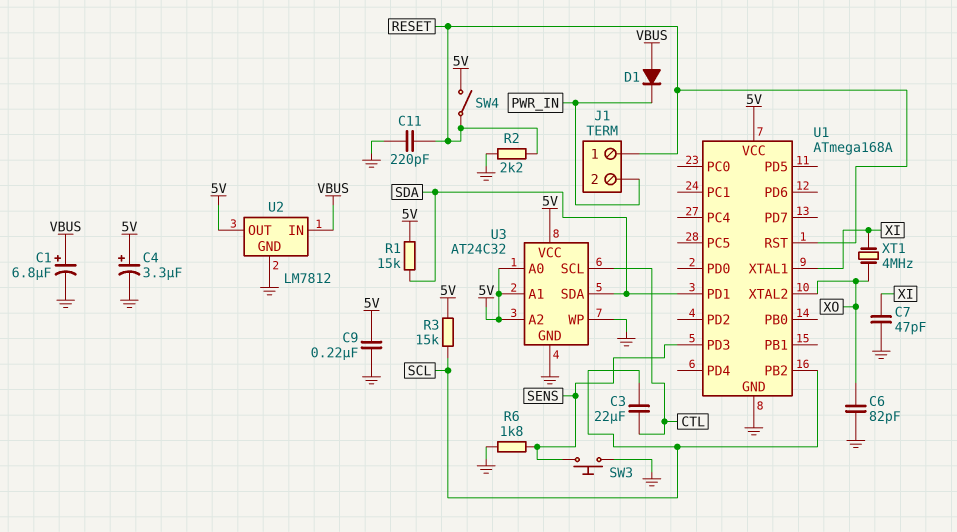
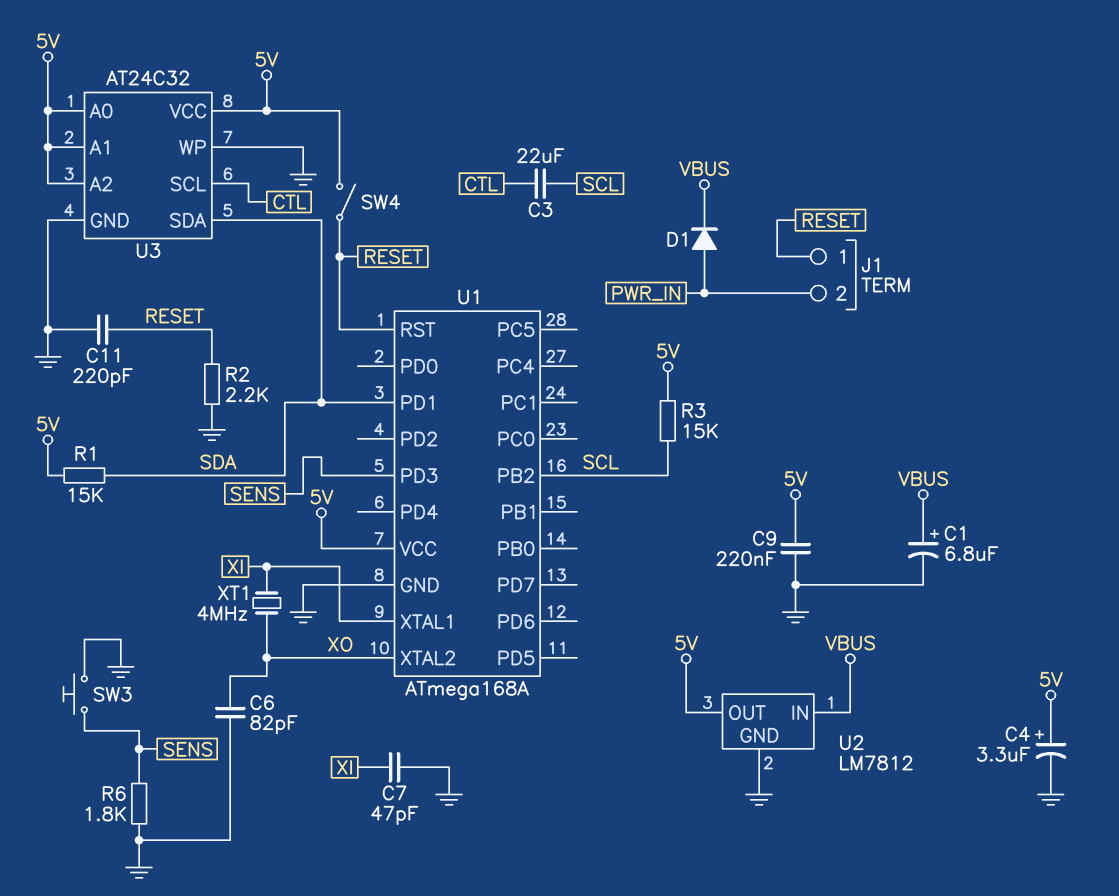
D1: diode (A VBUS, K PWR_IN) -> diode (A PWR_IN, K VBUS)

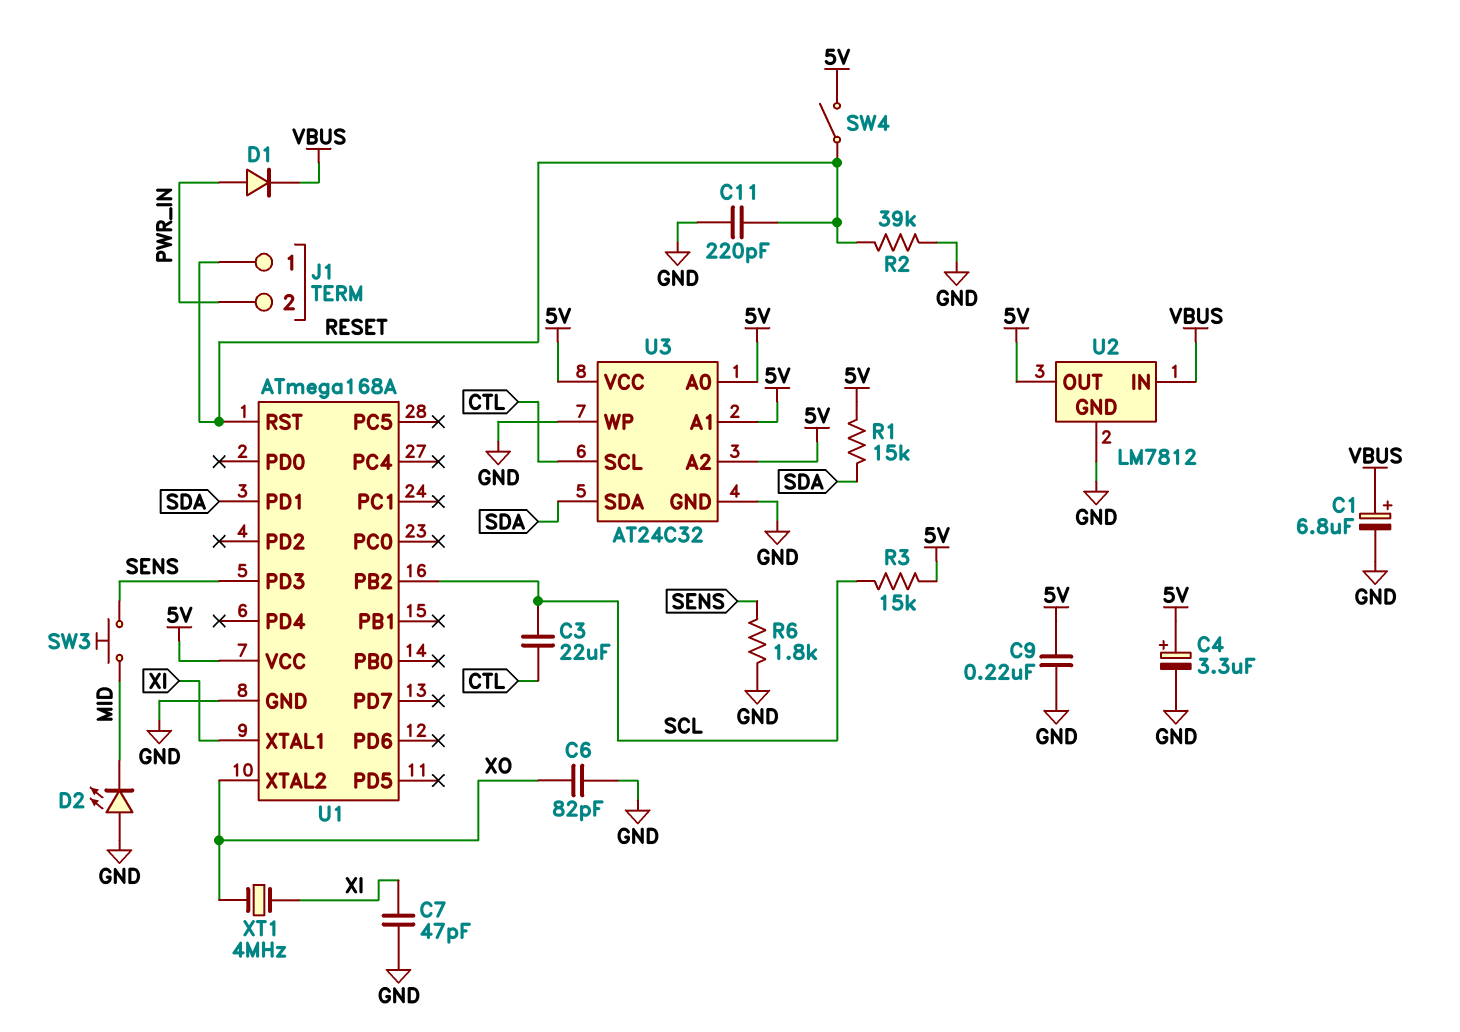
D2: none -> LED (A GND, K MID)
R2: 2.2k (GND, RESET) -> 39k (GND, RESET)
SW3: button (GND, SENS) -> button (MID, SENS)

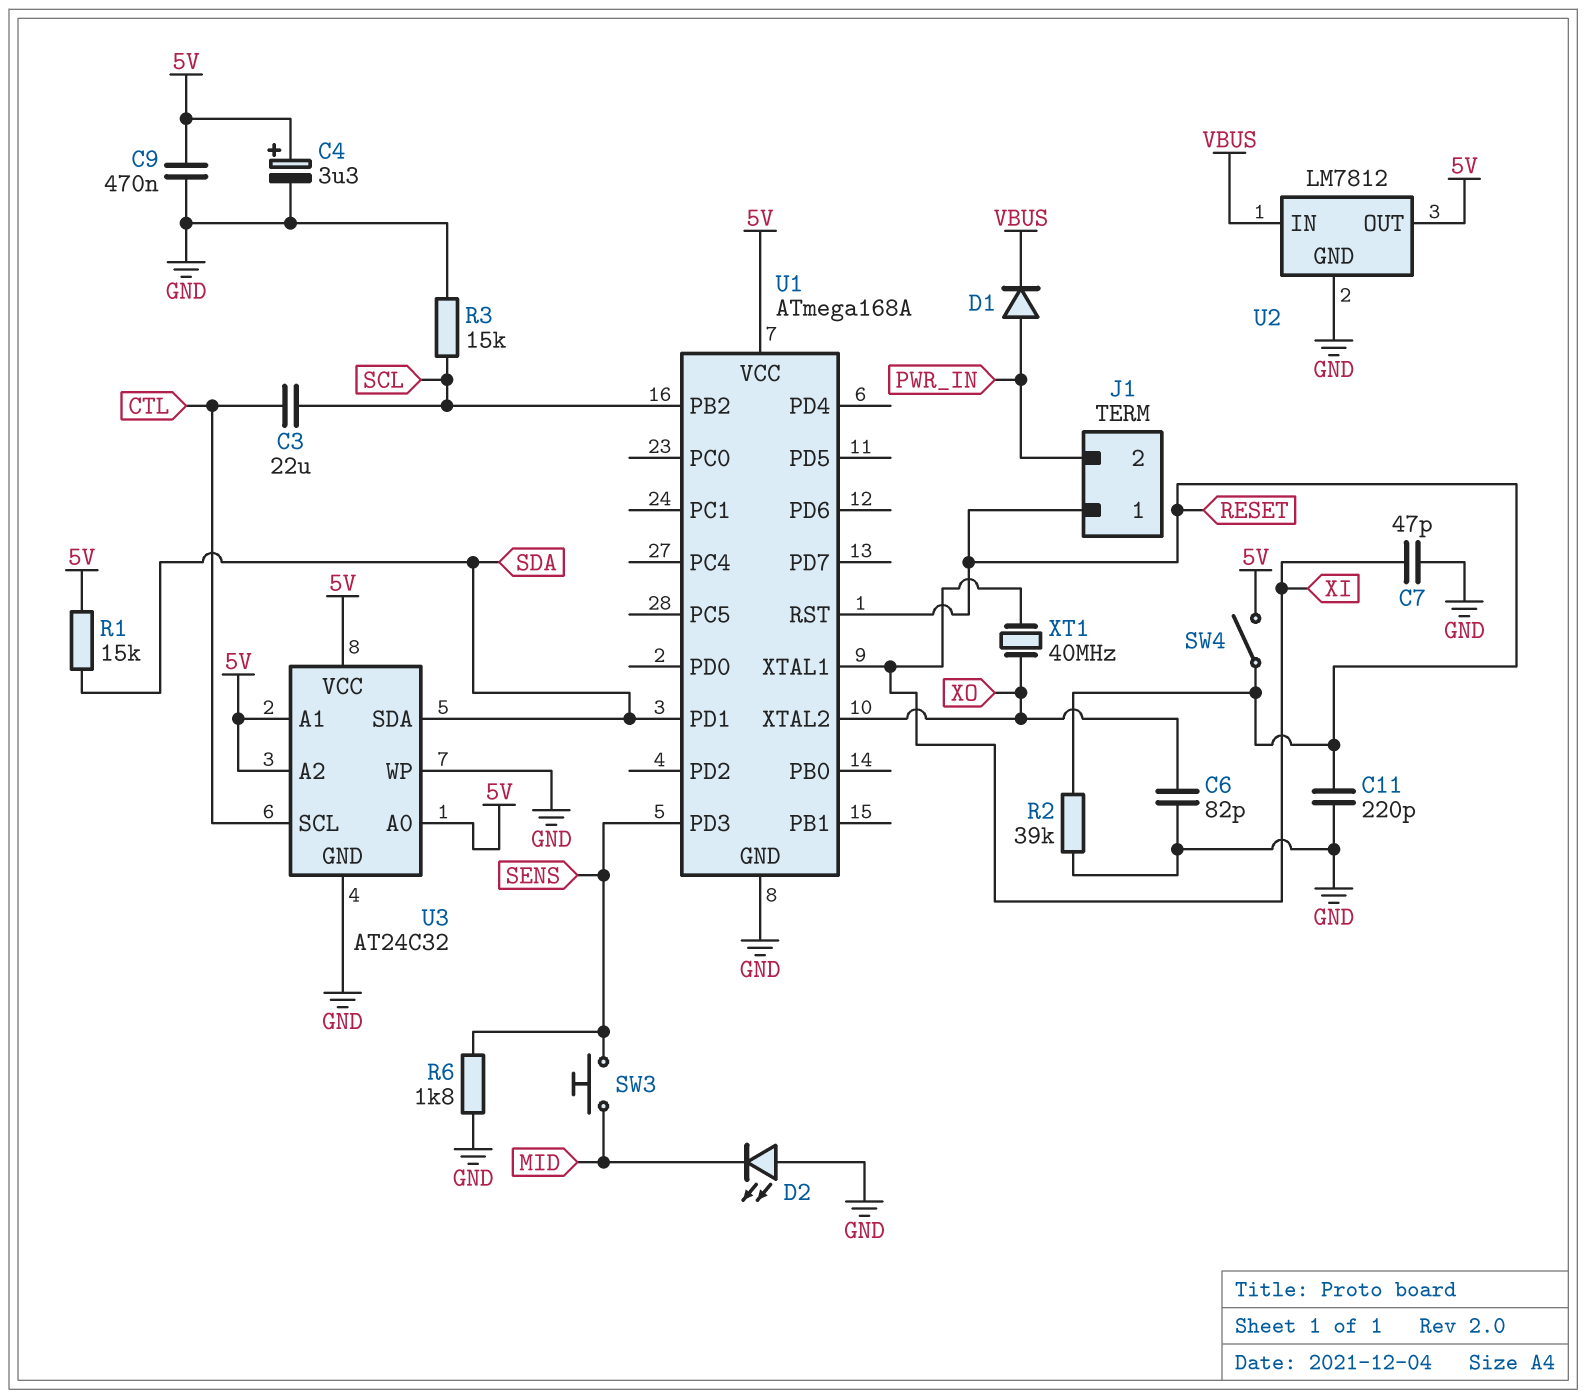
C1: 6.8uF (plus VBUS, minus GND) -> none
C9: 220nF (5V, GND) -> 470nF (5V, GND)
R3: 15k (5V, SCL) -> 15k (GND, SCL)
XT1: 4MHz (XI, XO) -> 40MHz (XI, XO)

